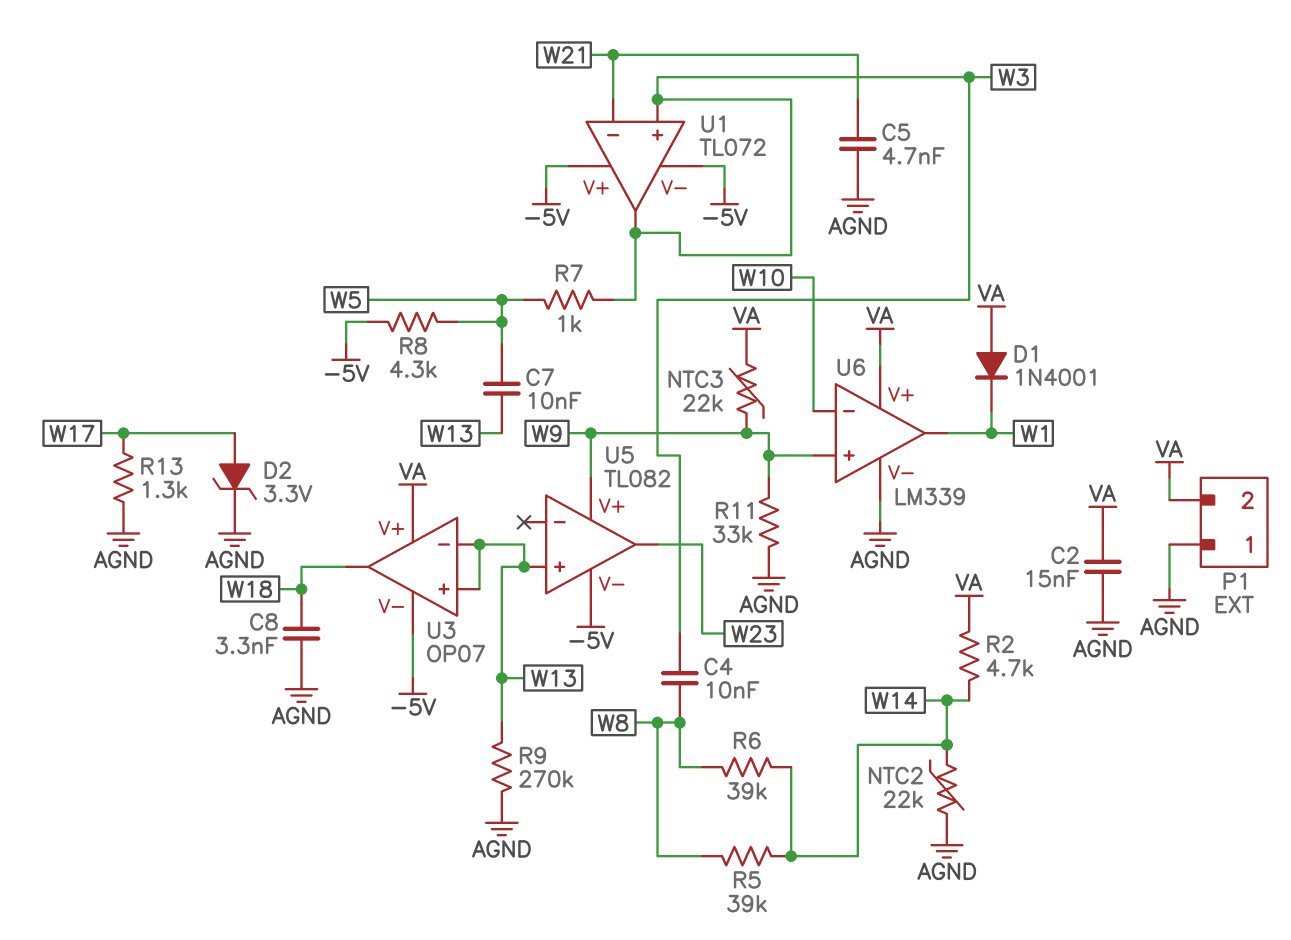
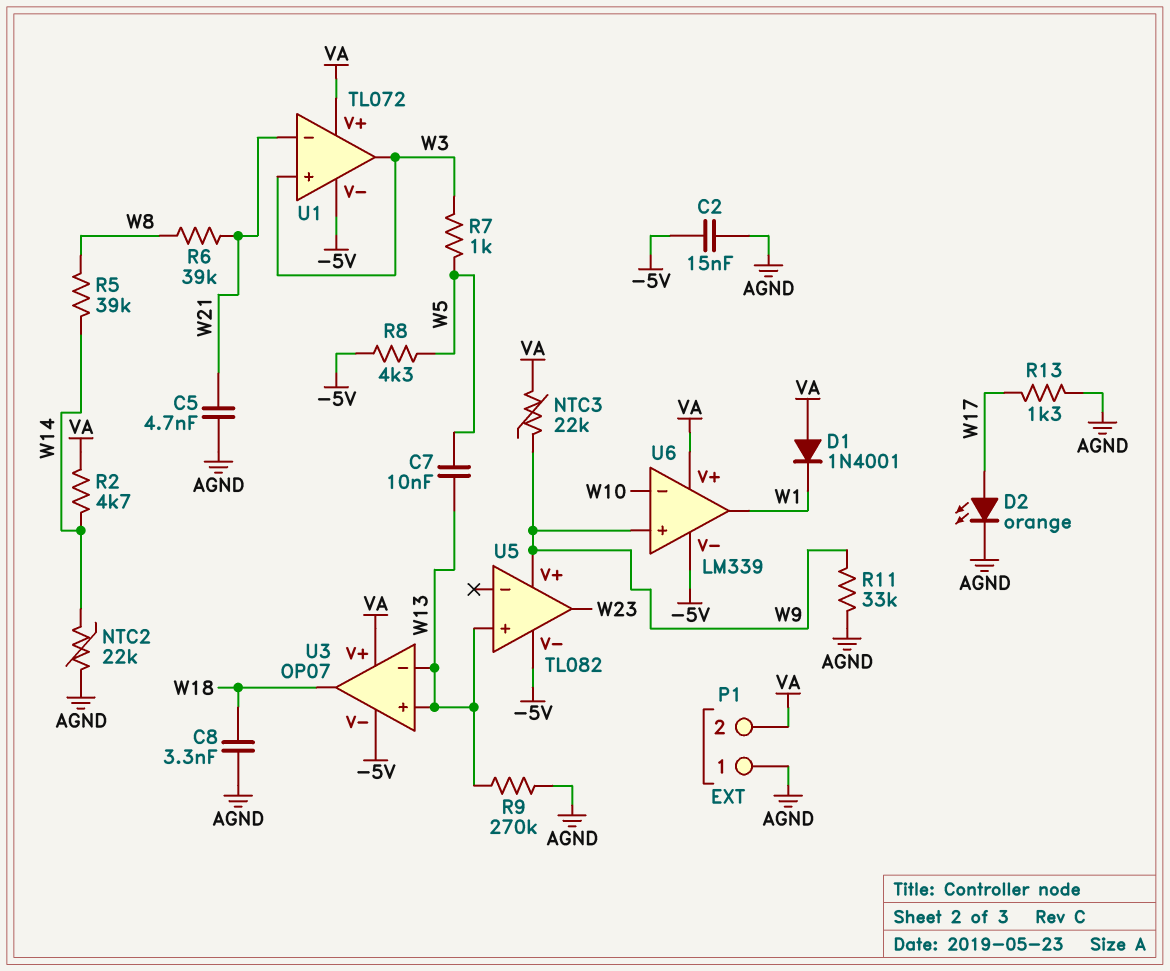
C2: 15nF (AGND, VA) -> 15nF (-5V, AGND)
C4: 10nF (W3, W8) -> none
D2: zener 3.3V (A W17, K AGND) -> LED orange (A W17, K AGND)
R6: 39k (W8, W14) -> 39k (W8, W21)
U1 pin V+: -5V -> VA
U6 pin V-: AGND -> -5V

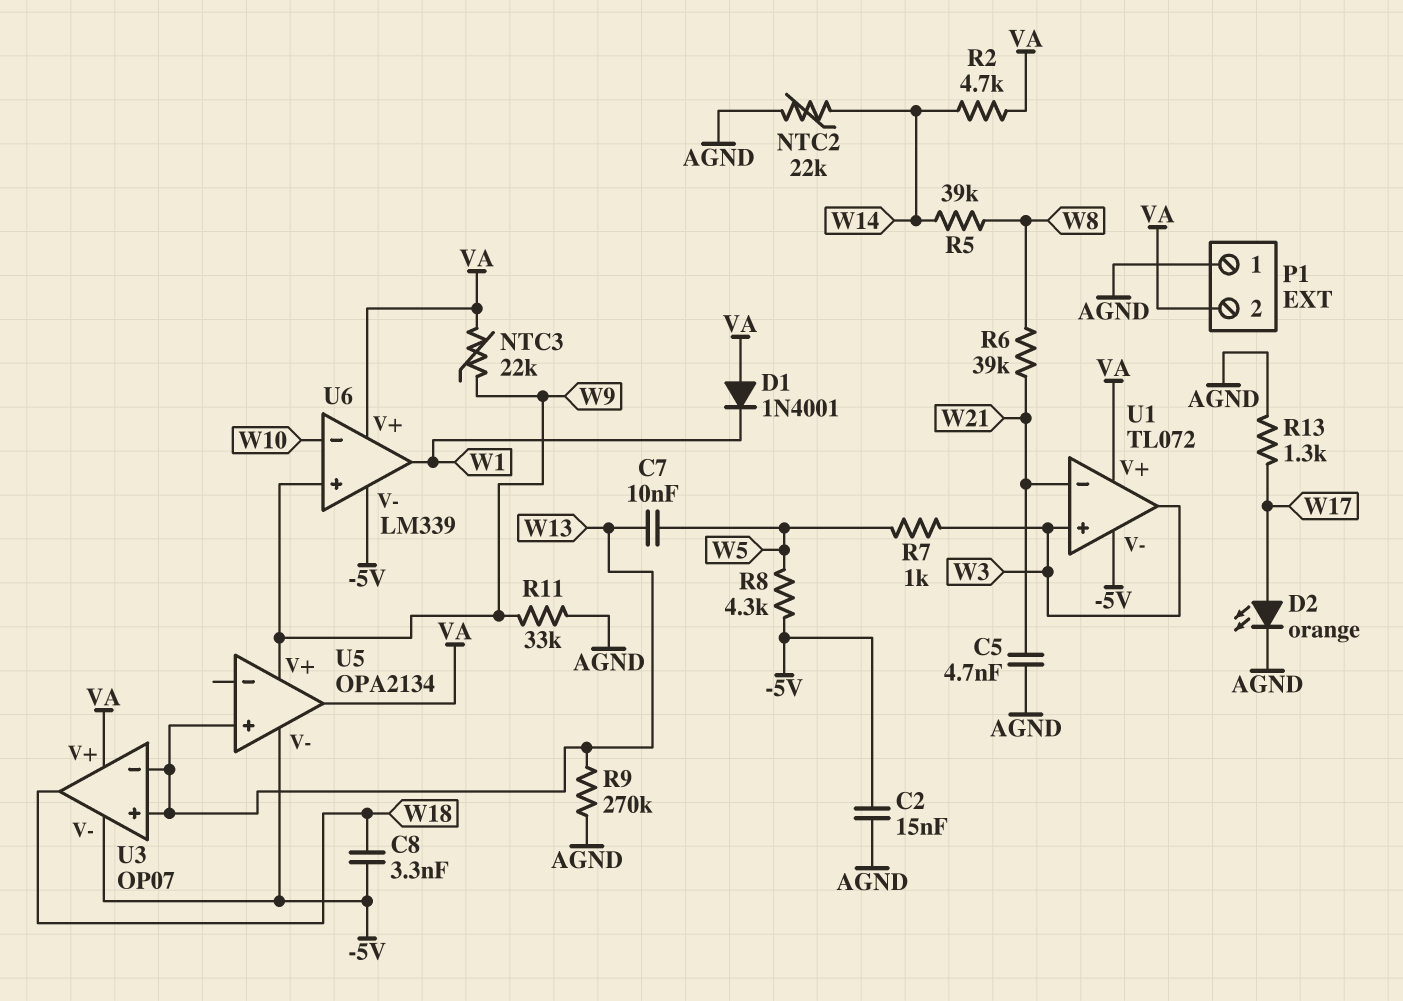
C8: 3.3nF (AGND, W18) -> 3.3nF (-5V, W18)
U5: TL082 -> OPA2134
U5 pin out: W23 -> VA

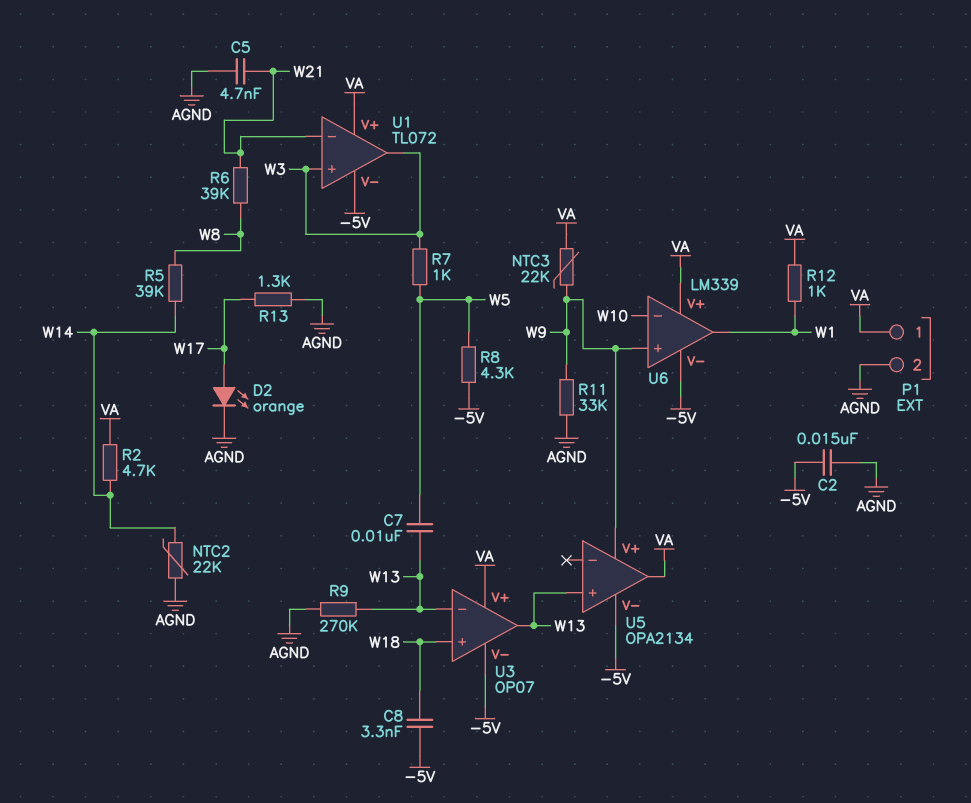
D1: diode 1N4001 (A VA, K W1) -> none
P1 pin 1: AGND -> VA
P1 pin 2: VA -> AGND
R12: none -> 1k (VA, W1)
U3 pin in+: W13 -> W18
U3 pin out: W18 -> W13

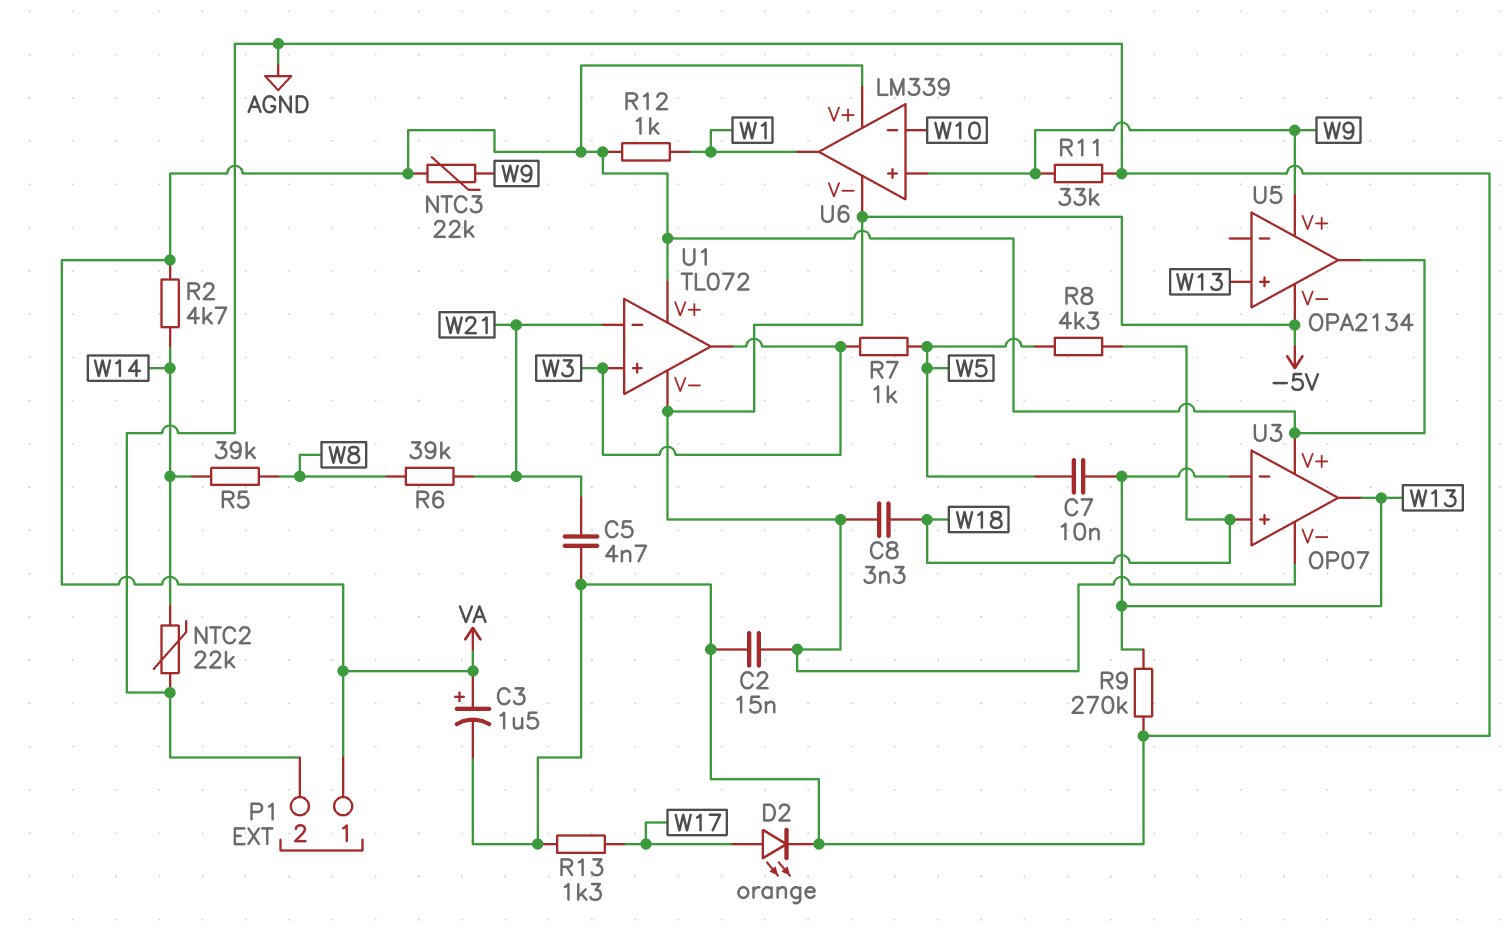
C3: none -> 1.5uF (plus VA, minus AGND)
R8: 4.3k (-5V, W5) -> 4.3k (W5, W18)

